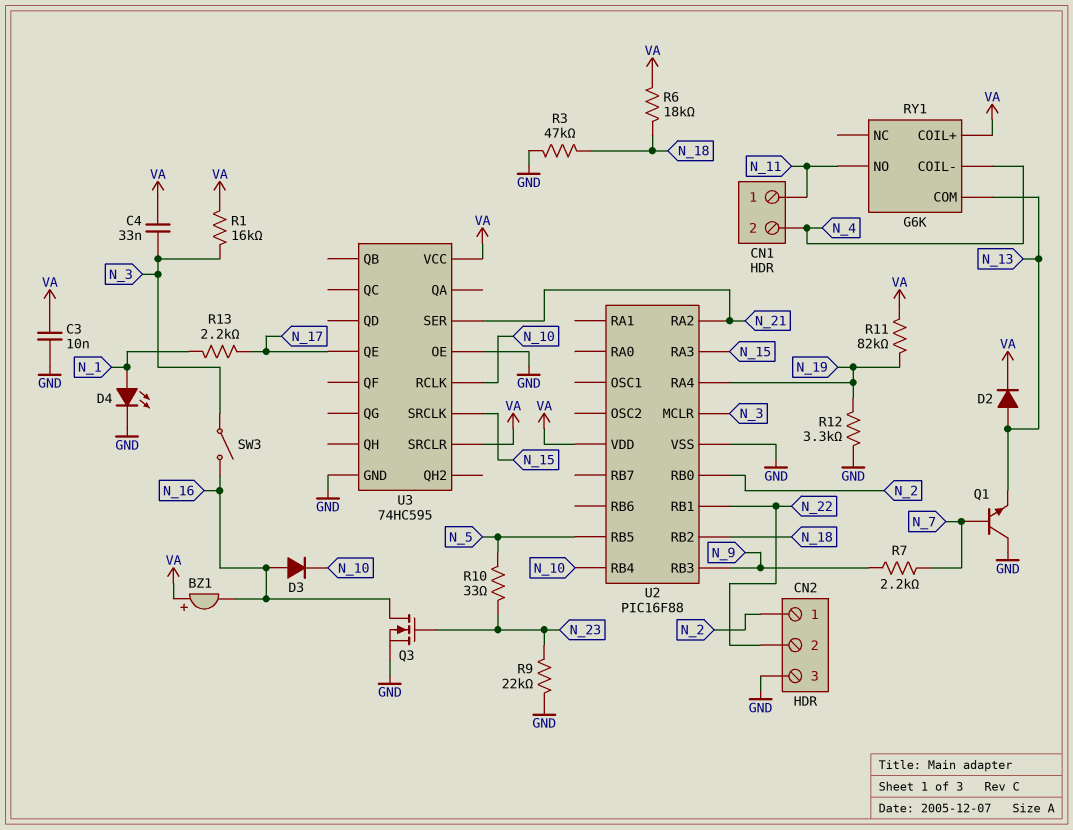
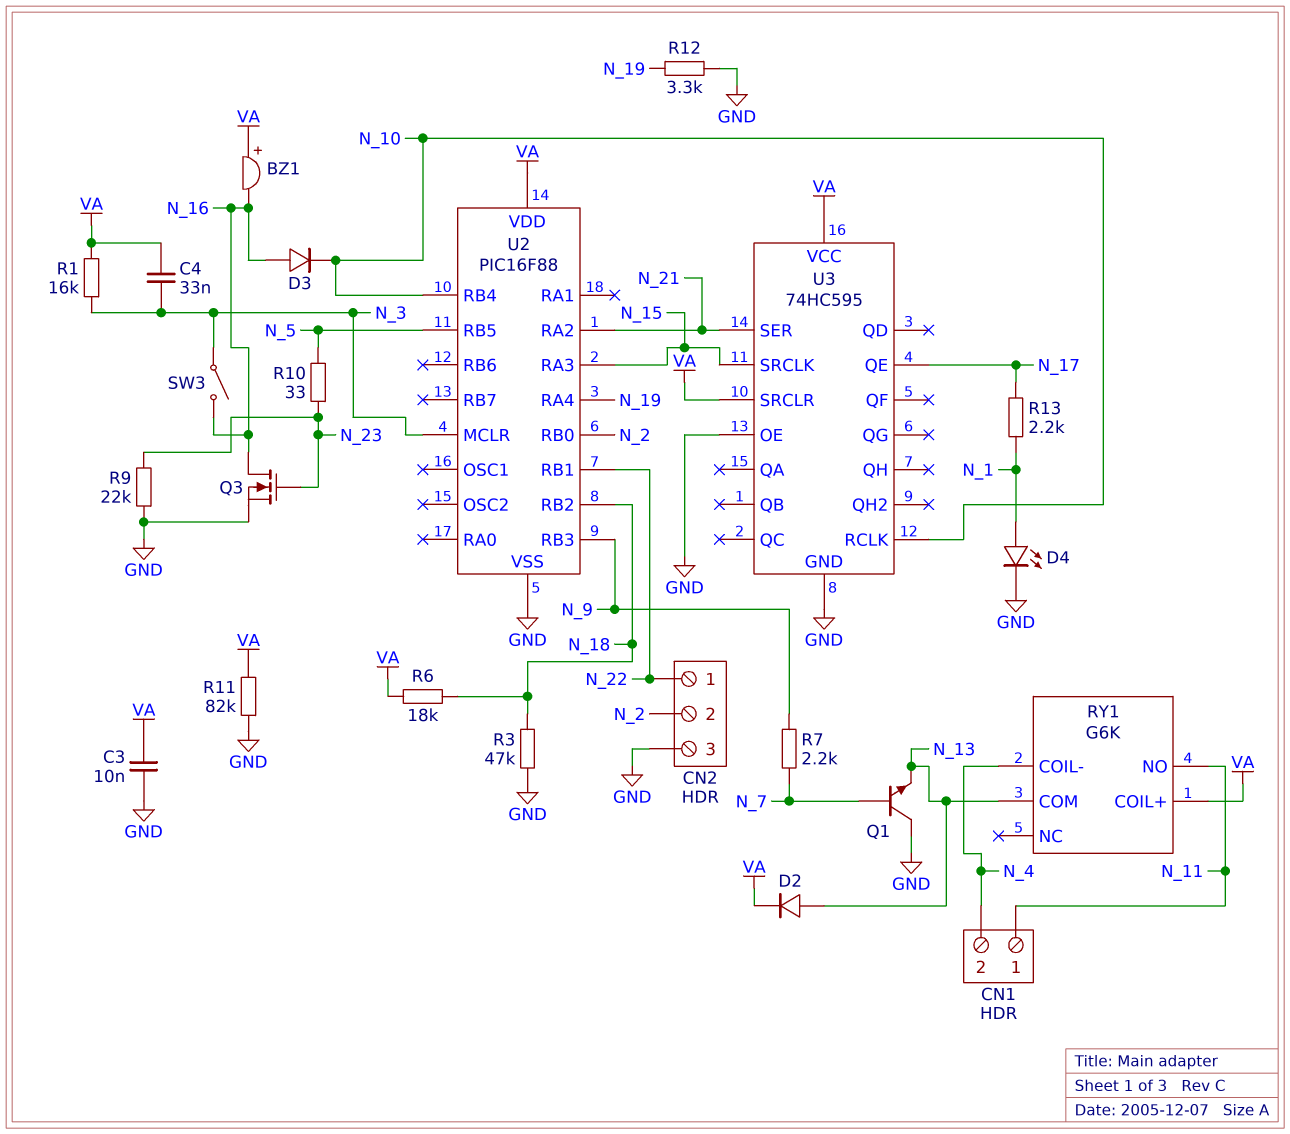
CN2 pin 1: N_2 -> N_22
CN2 pin 2: N_22 -> N_2
R11: 82k (N_19, VA) -> 82k (GND, VA)

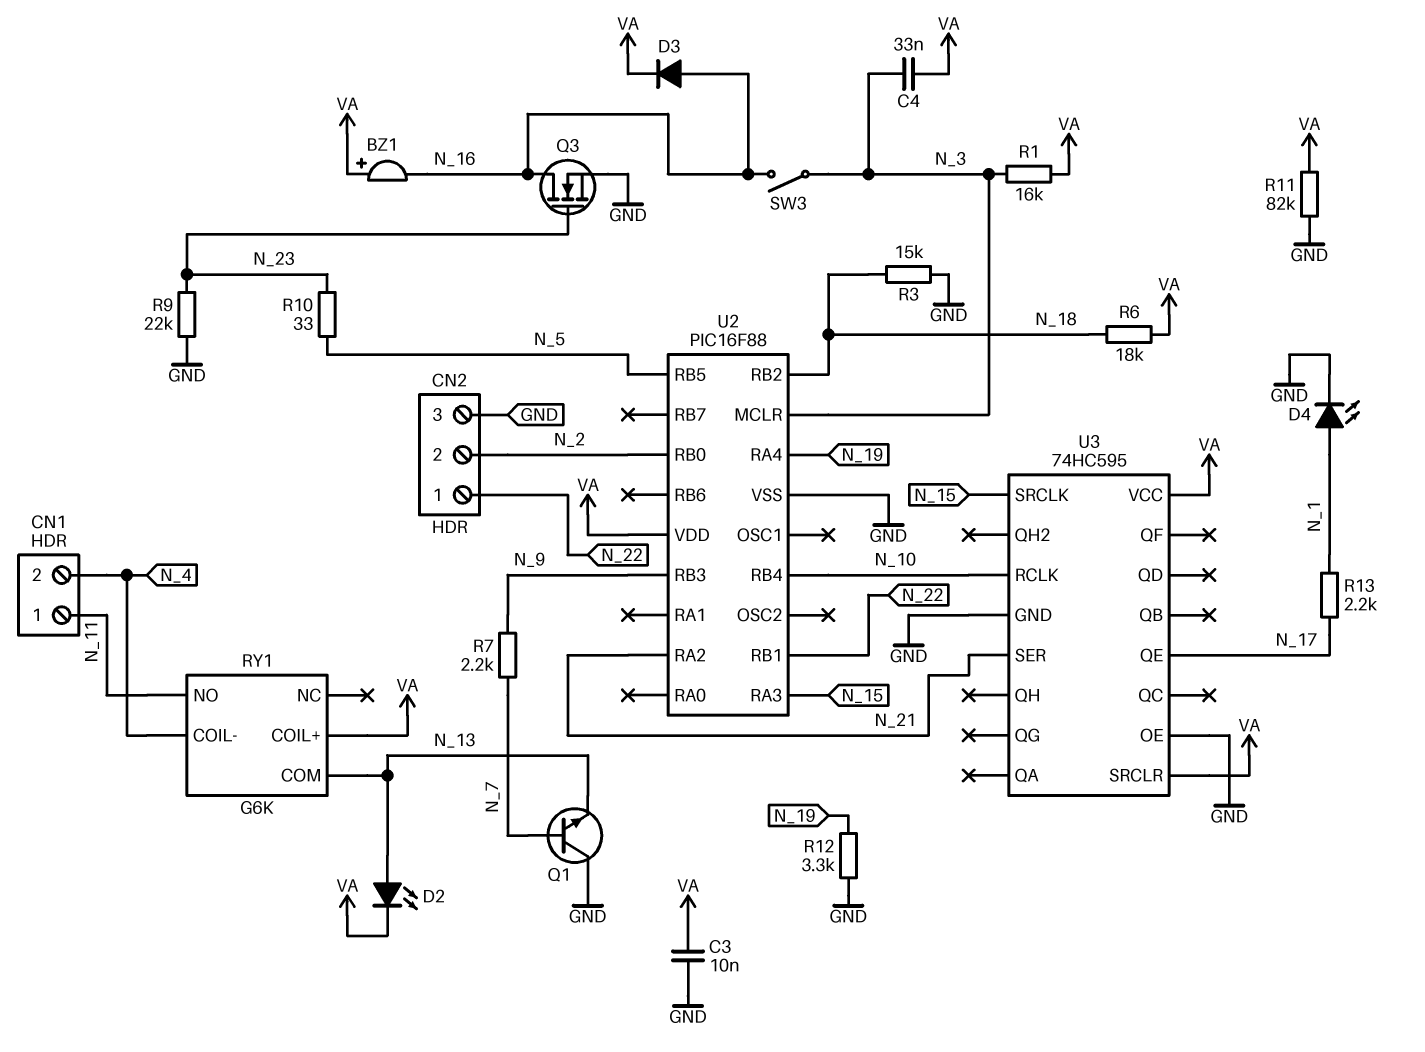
D2: diode (A N_13, K VA) -> LED (A N_13, K VA)
D3: diode (A N_16, K N_10) -> diode (A N_16, K VA)
R3: 47k (GND, N_18) -> 15k (GND, N_18)

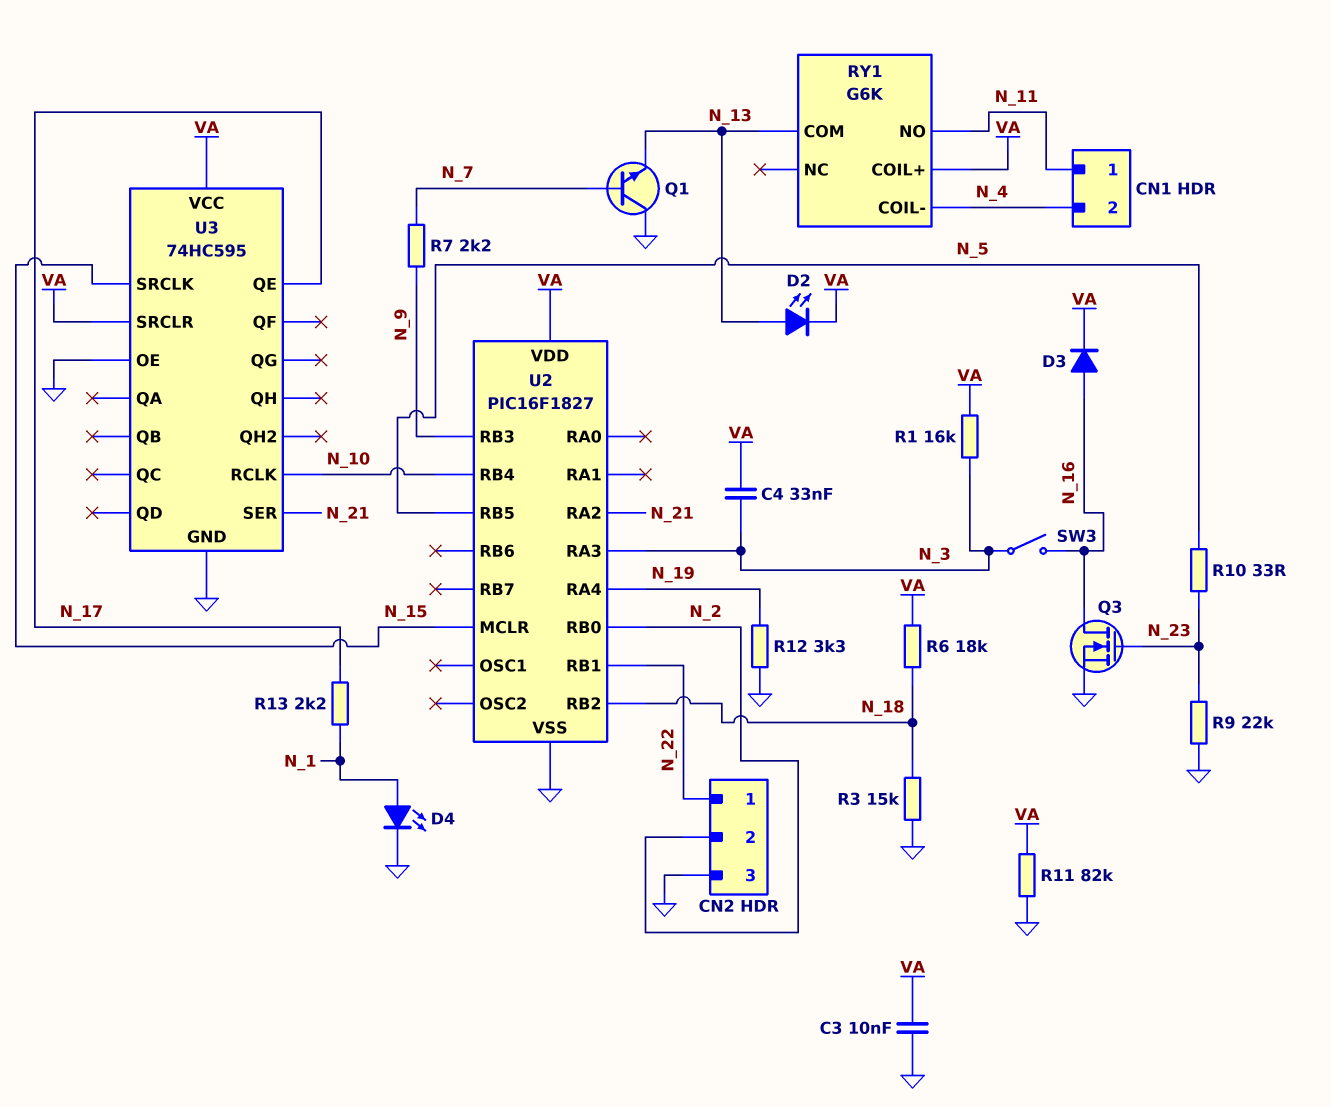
BZ1: buzzer (plus VA, minus N_16) -> none
U2: PIC16F88 -> PIC16F1827
U2 pin MCLR: N_3 -> N_15
U2 pin RA3: N_15 -> N_3

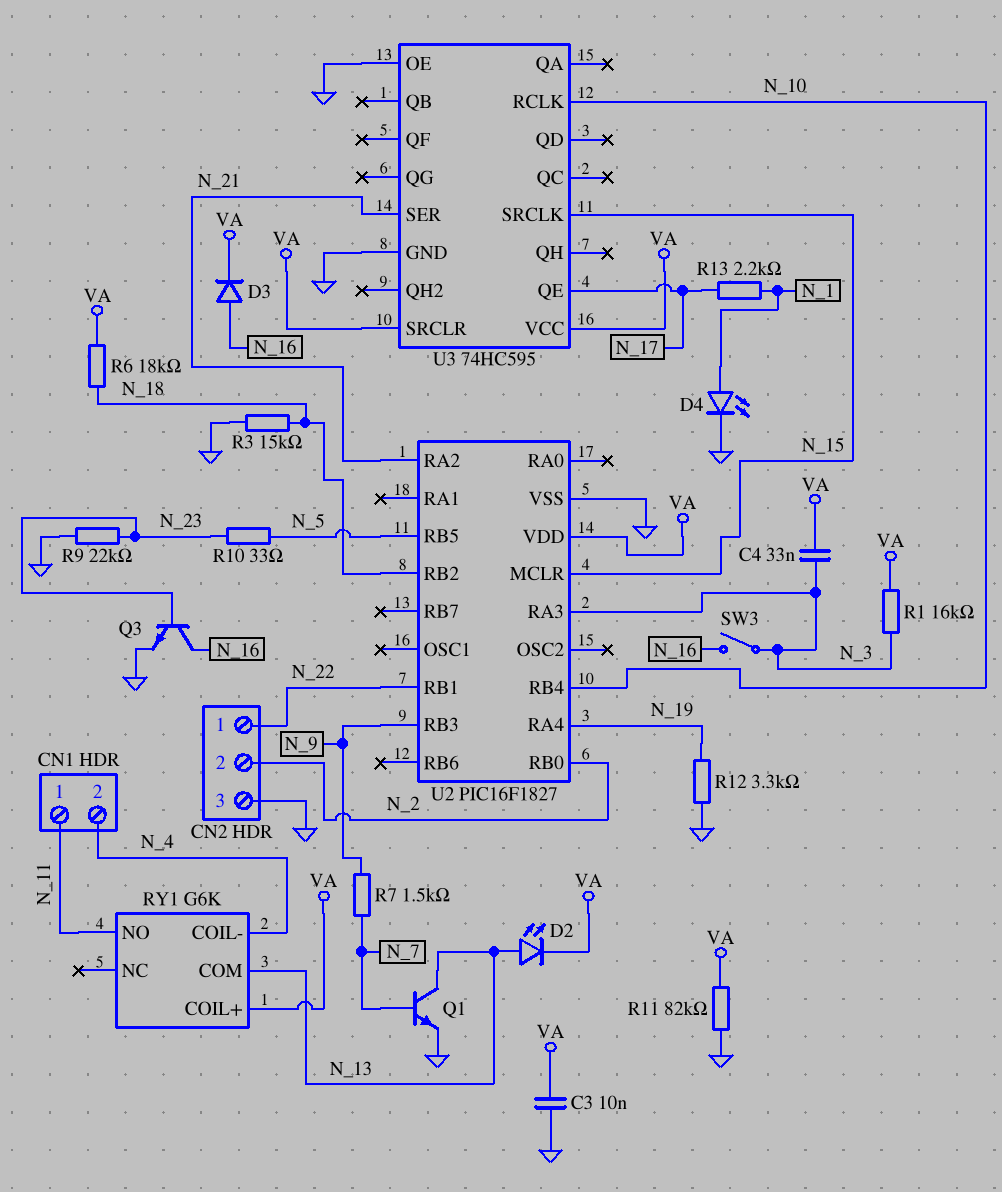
Q1: NPN (B N_7, C GND, E N_13) -> NPN (B N_7, C N_13, E GND)
Q3: NMOS (G N_23, D N_16, S GND) -> NPN (B N_23, C N_16, E GND)
R7: 2.2k (N_7, N_9) -> 1.5k (N_7, N_9)

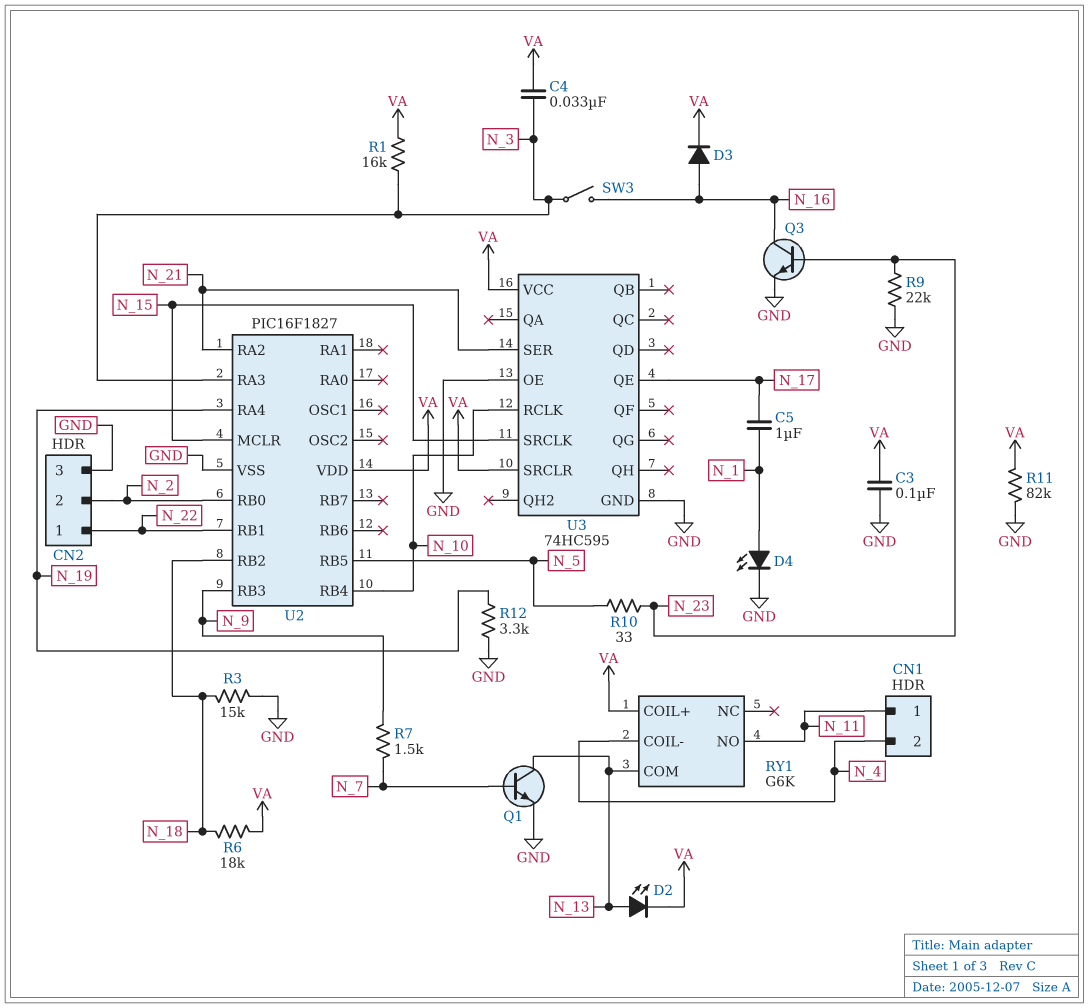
C3: 10nF (GND, VA) -> 100nF (GND, VA)
C5: none -> 1uF (N_1, N_17)
R13: 2.2k (N_1, N_17) -> none

